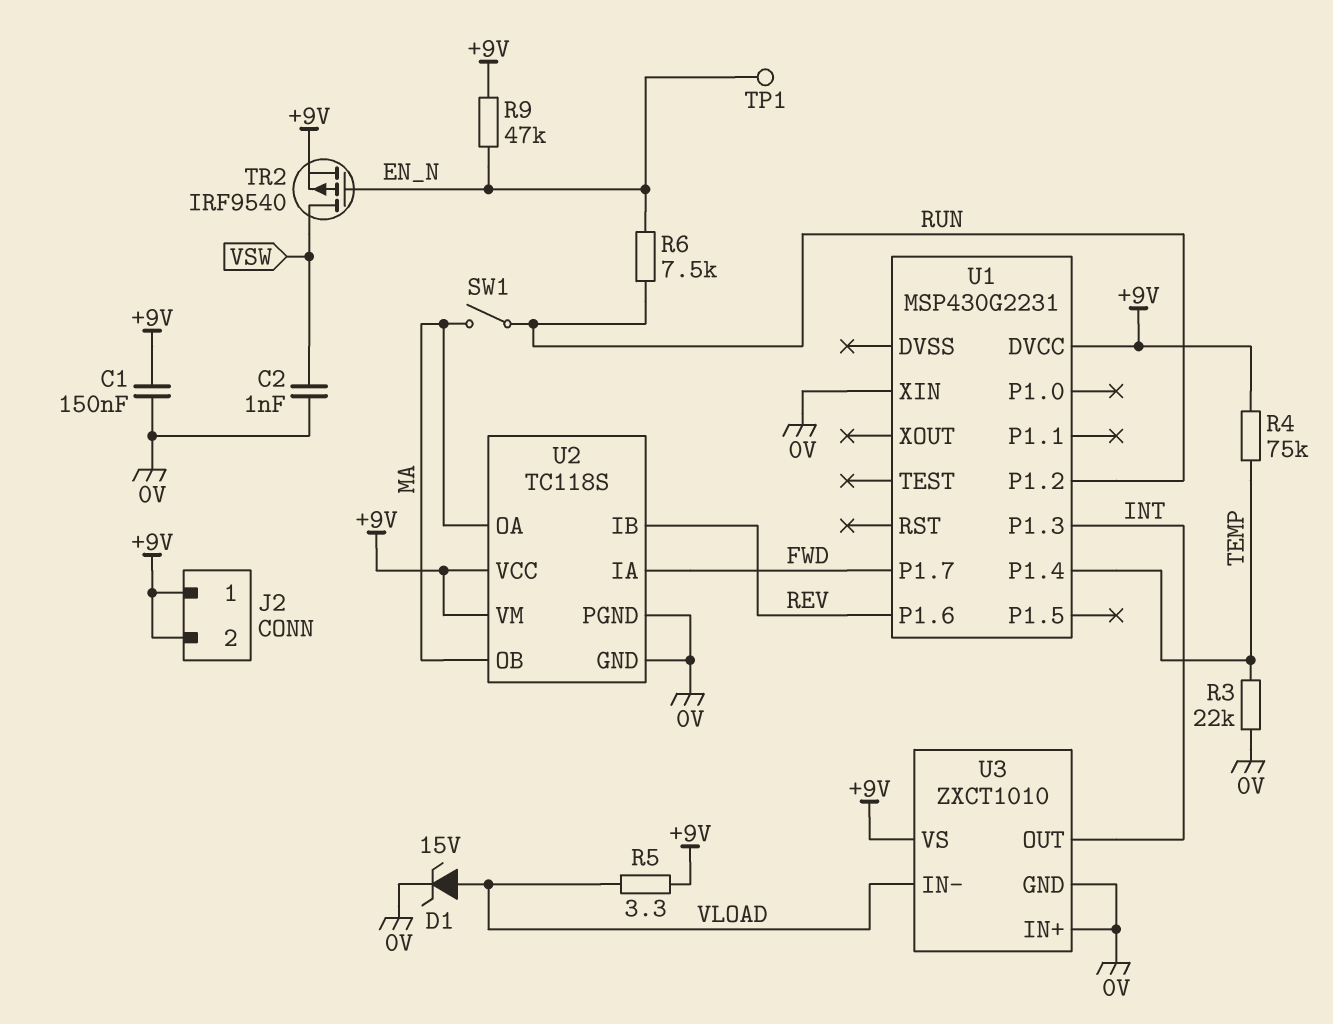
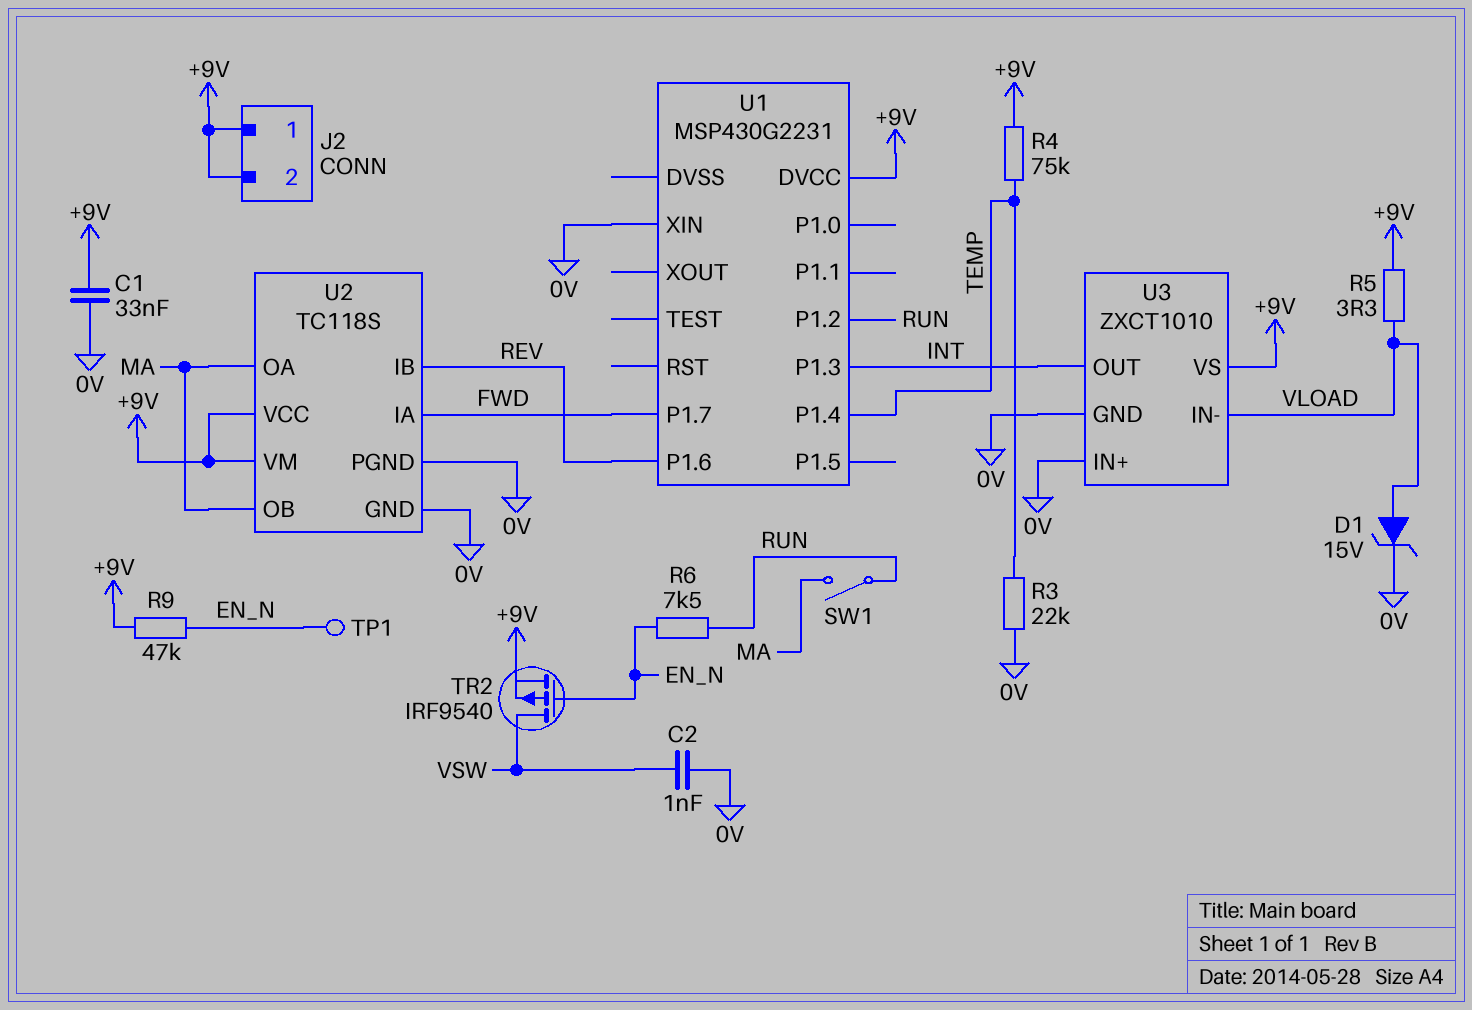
C1: 150nF (+9V, 0V) -> 33nF (+9V, 0V)

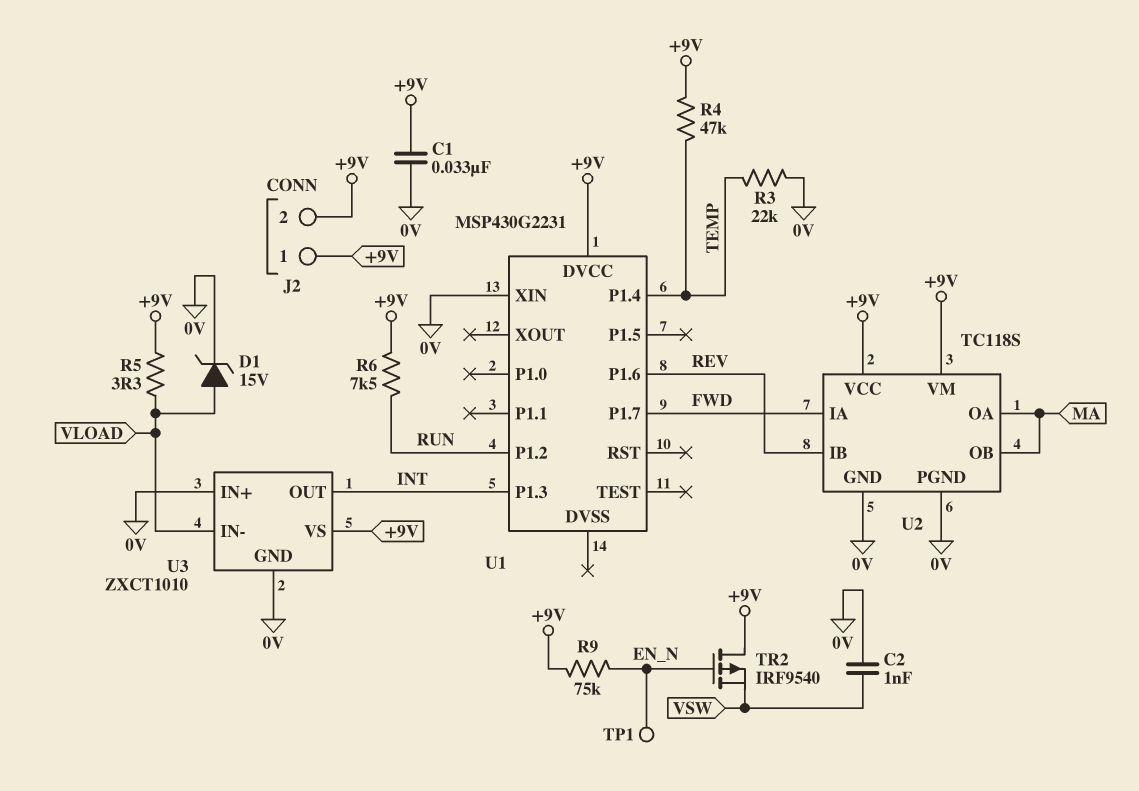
R4: 75k (+9V, TEMP) -> 47k (+9V, TEMP)
R6: 7.5k (EN_N, RUN) -> 7.5k (+9V, RUN)
R9: 47k (+9V, EN_N) -> 75k (+9V, EN_N)
SW1: switch (MA, RUN) -> none
TR2: PMOS IRF9540 (G EN_N, D VSW, S +9V) -> PMOS IRF9540 (G EN_N, D +9V, S VSW)

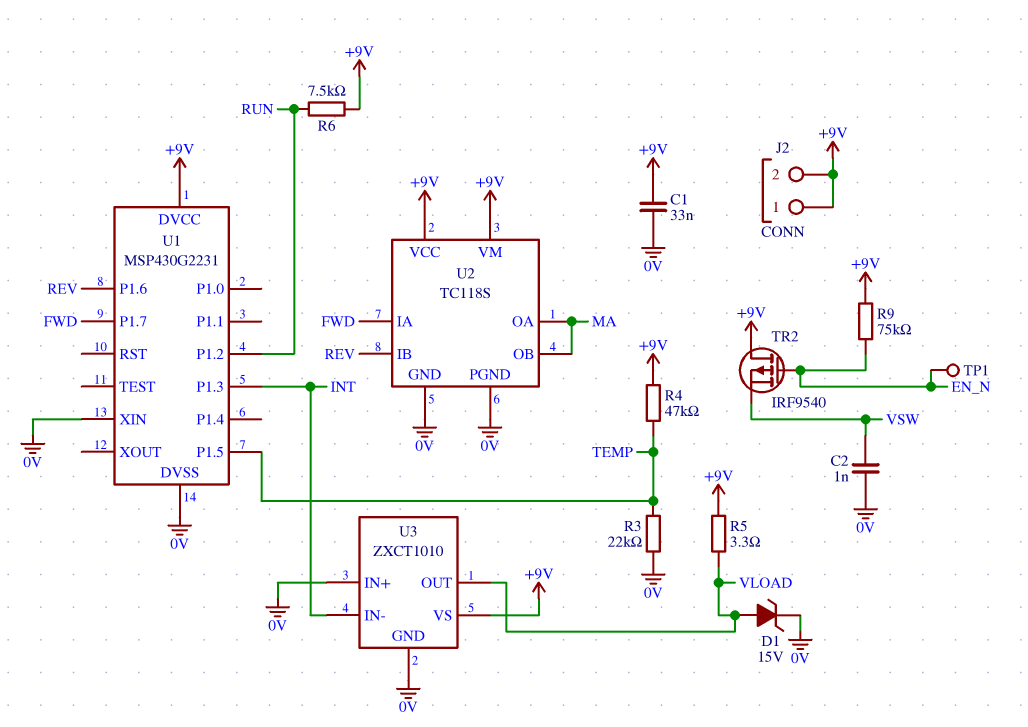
U1 pin DVSS: none -> 0V
U1 pin P1.4: TEMP -> none
U1 pin P1.5: none -> TEMP
U3 pin IN-: VLOAD -> INT
U3 pin OUT: INT -> VLOAD

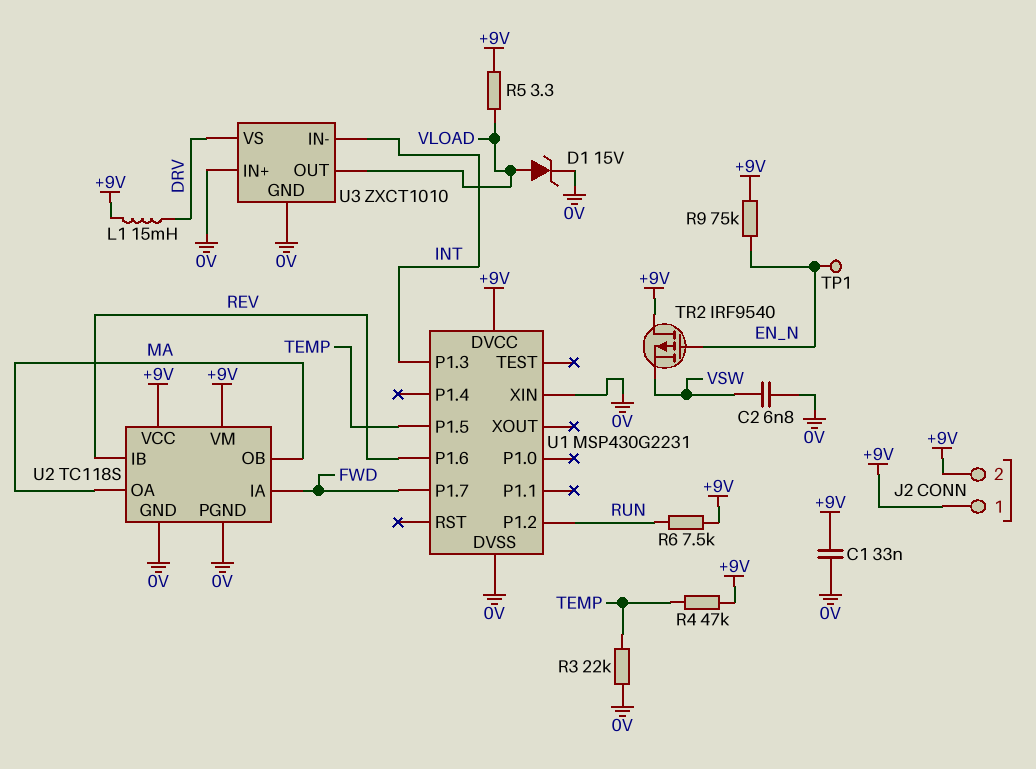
C2: 1nF (0V, VSW) -> 6.8nF (0V, VSW)
L1: none -> 15mH (+9V, DRV)
U3 pin VS: +9V -> DRV

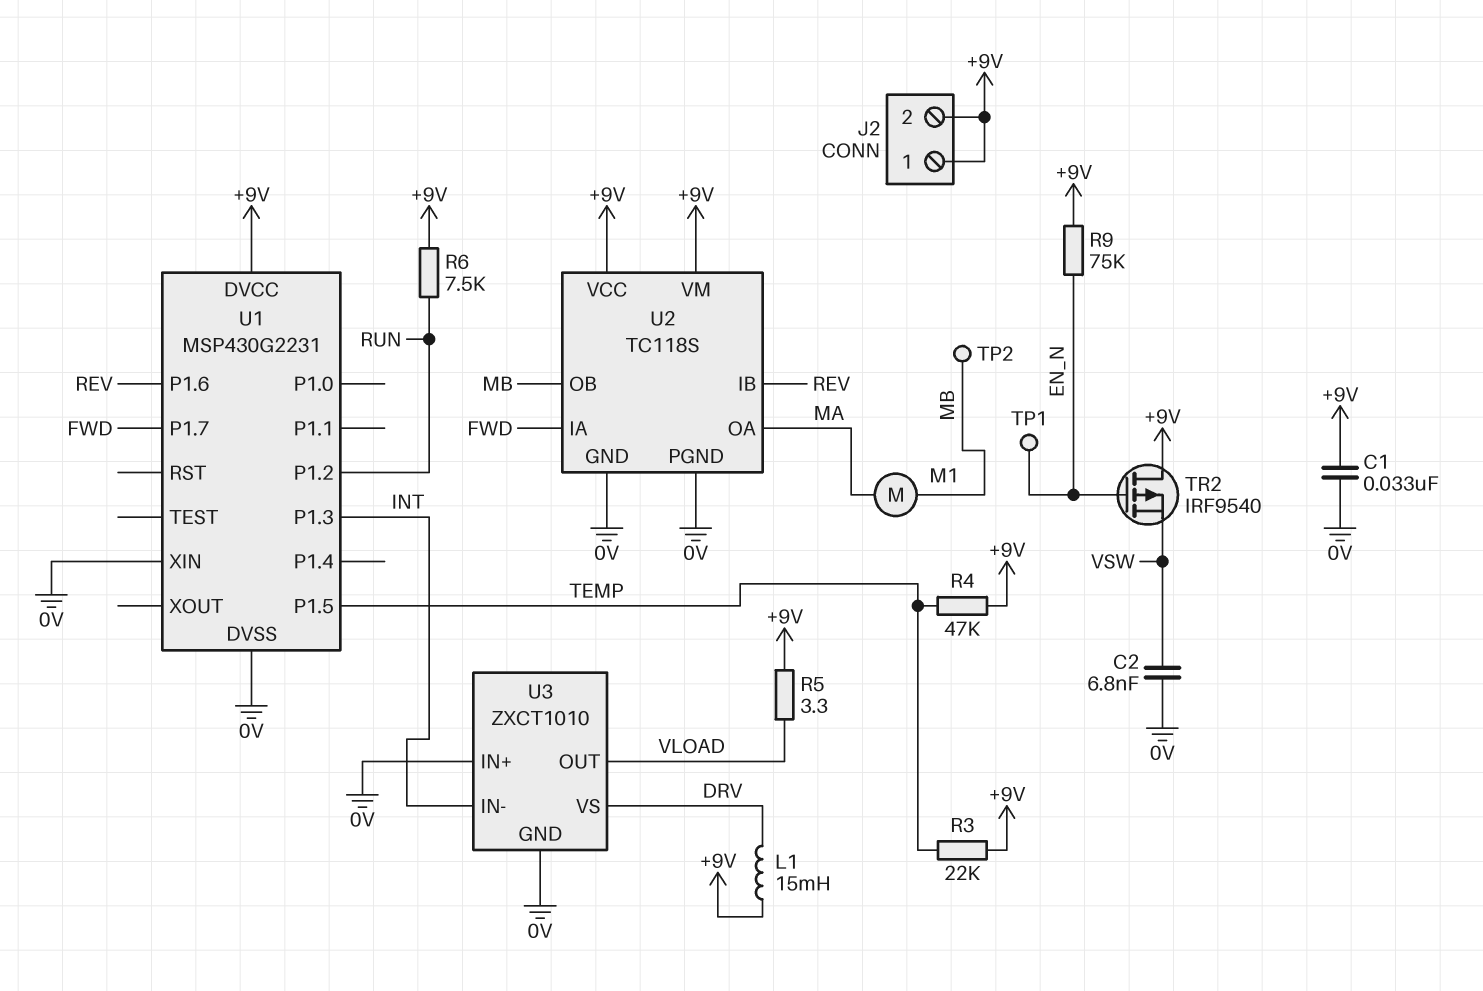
D1: zener 15V (A VLOAD, K 0V) -> none
M1: none -> motor (MA, MB)
R3: 22k (0V, TEMP) -> 22k (+9V, TEMP)
TP2: none -> test point (MB)
U2 pin OB: MA -> MB

